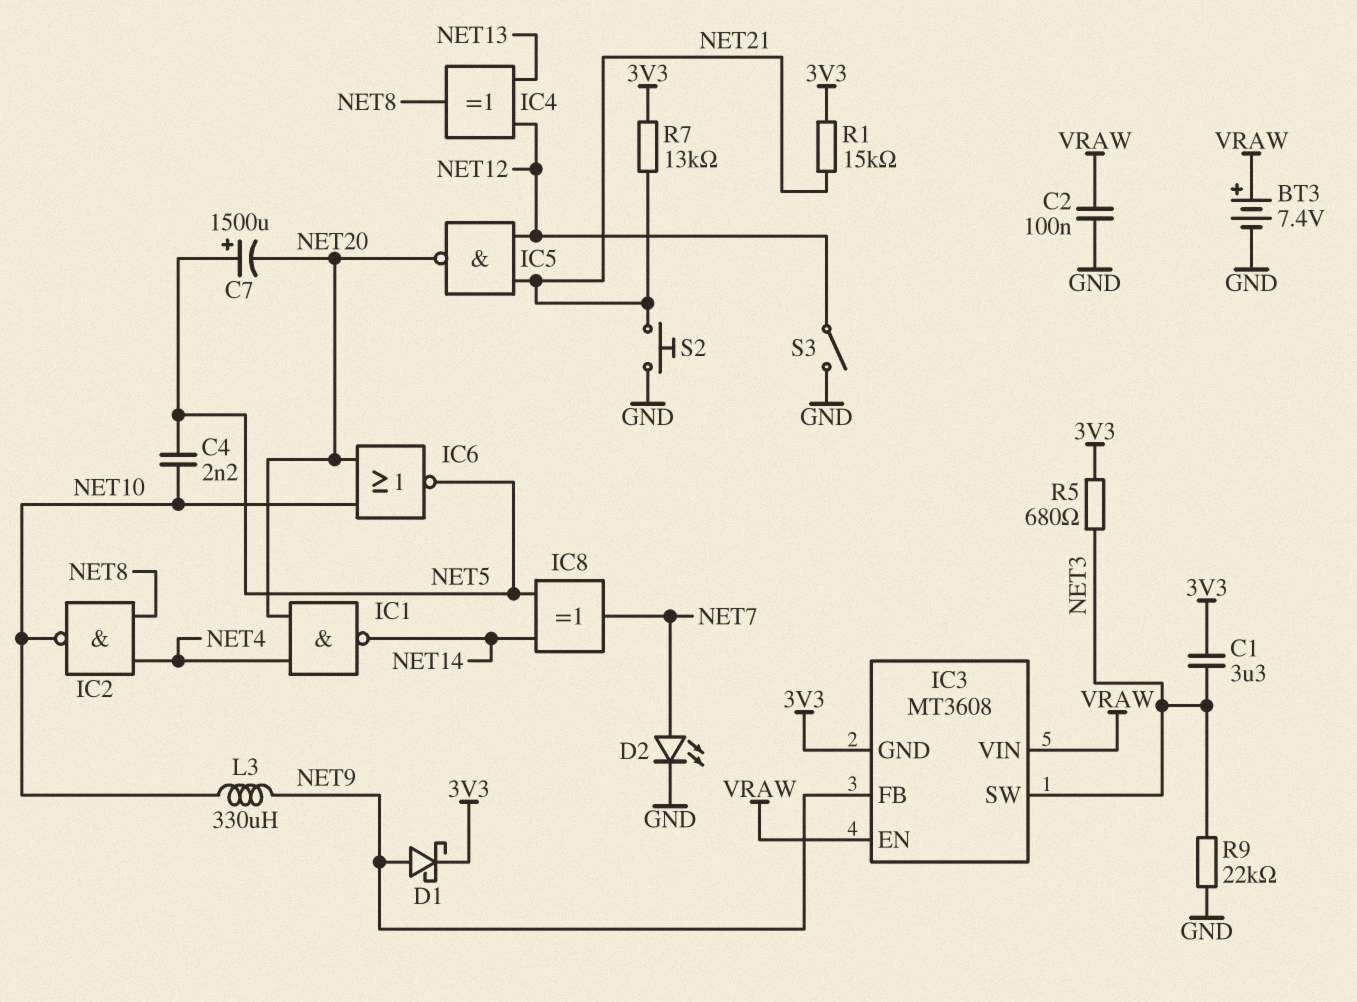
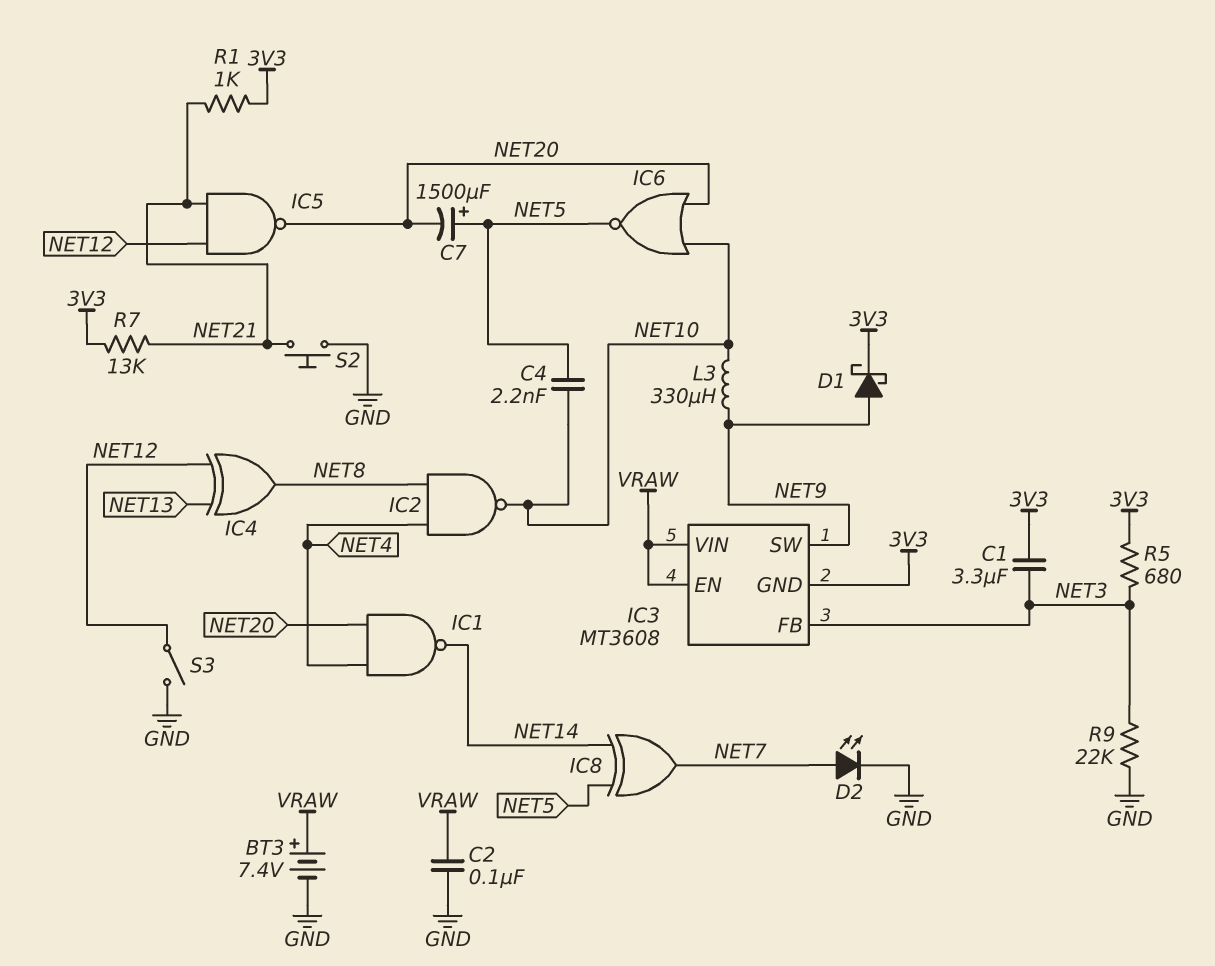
IC3 pin FB: NET9 -> NET3
IC3 pin SW: NET3 -> NET9
R1: 15k (3V3, NET21) -> 1k (3V3, NET21)

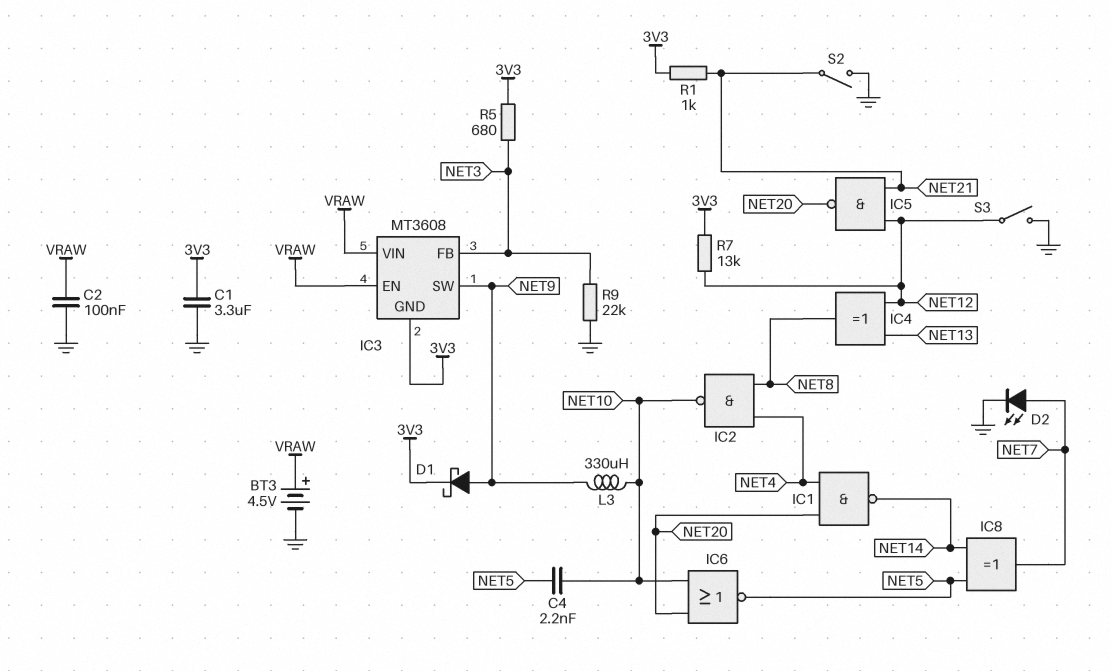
BT3: 7.4V (plus VRAW, minus GND) -> 4.5V (plus VRAW, minus GND)
C1: 3.3uF (3V3, NET3) -> 3.3uF (3V3, GND)
C7: 1500uF (plus NET5, minus NET20) -> none
R7: 13k (3V3, NET21) -> 13k (3V3, NET12)
S2: button (GND, NET21) -> switch (GND, NET21)

